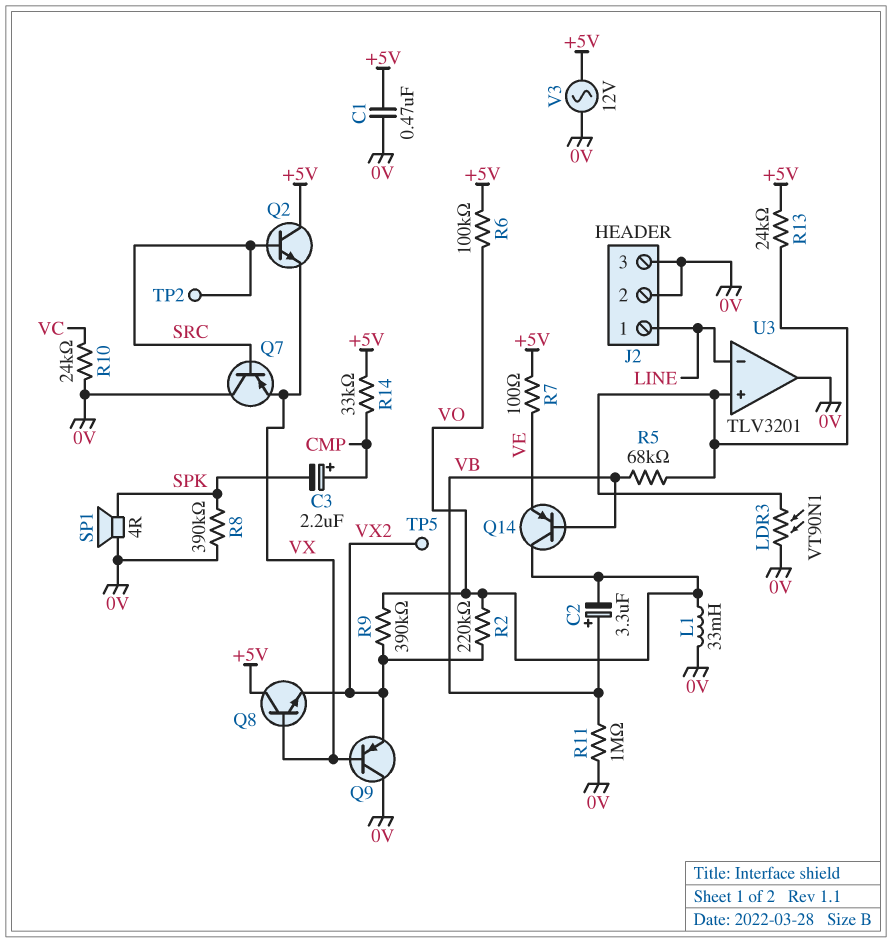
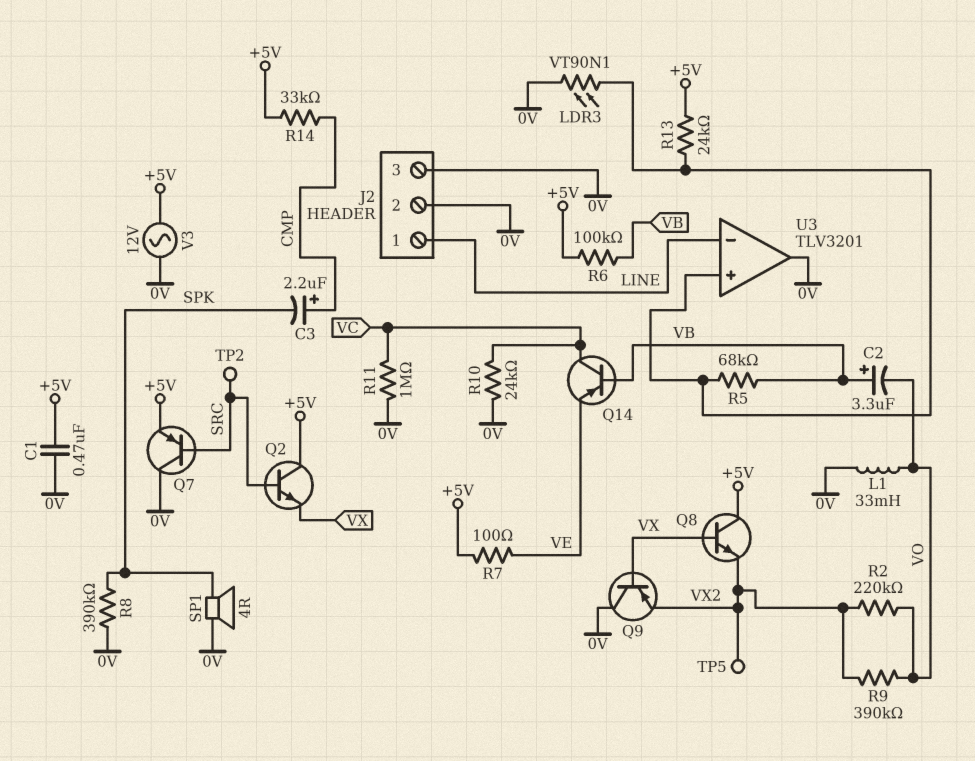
Q7: PNP (B SRC, C 0V, E VX) -> PNP (B SRC, C 0V, E +5V)
Q14: PNP (B VB, C VO, E VE) -> PNP (B VB, C VC, E VE)
R6: 100k (+5V, VO) -> 100k (+5V, VB)
R11: 1M (0V, VB) -> 1M (0V, VC)

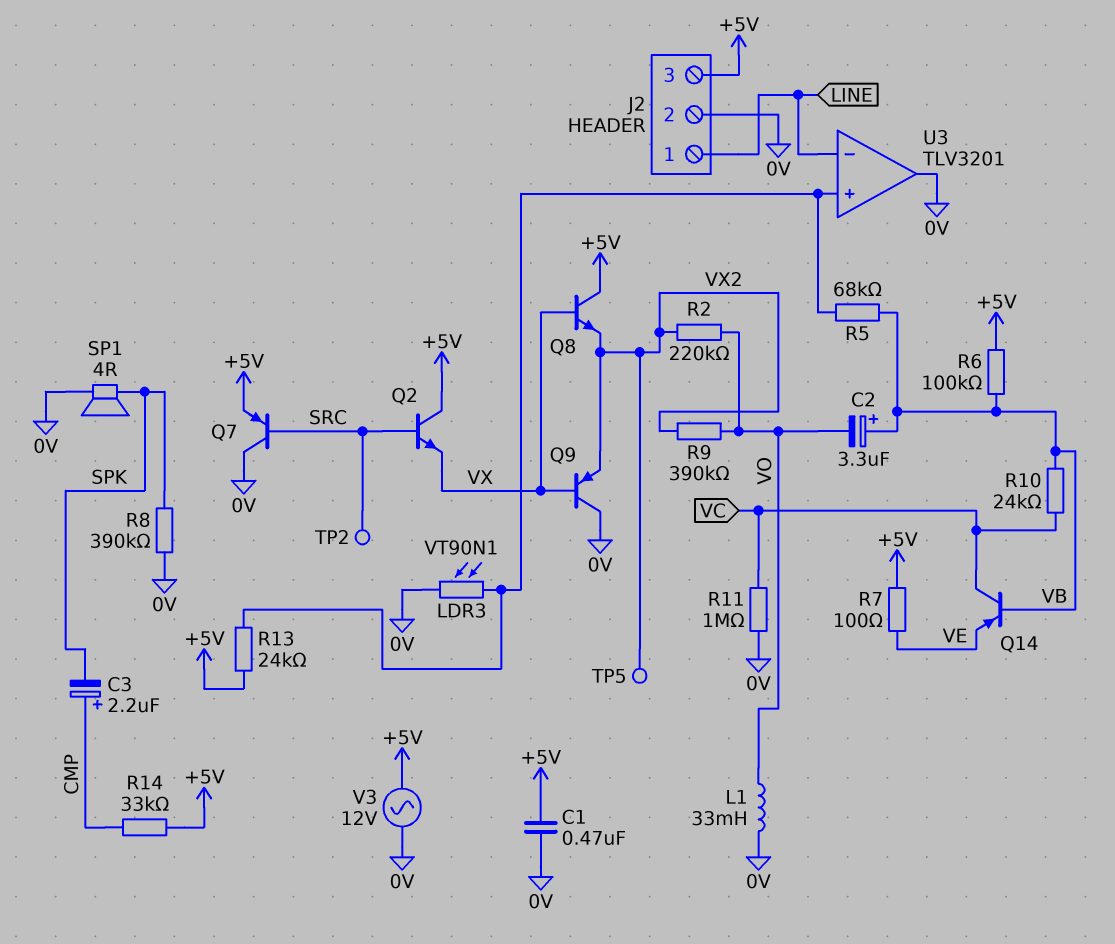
J2 pin 3: 0V -> +5V
R10: 24k (0V, VC) -> 24k (VB, VC)

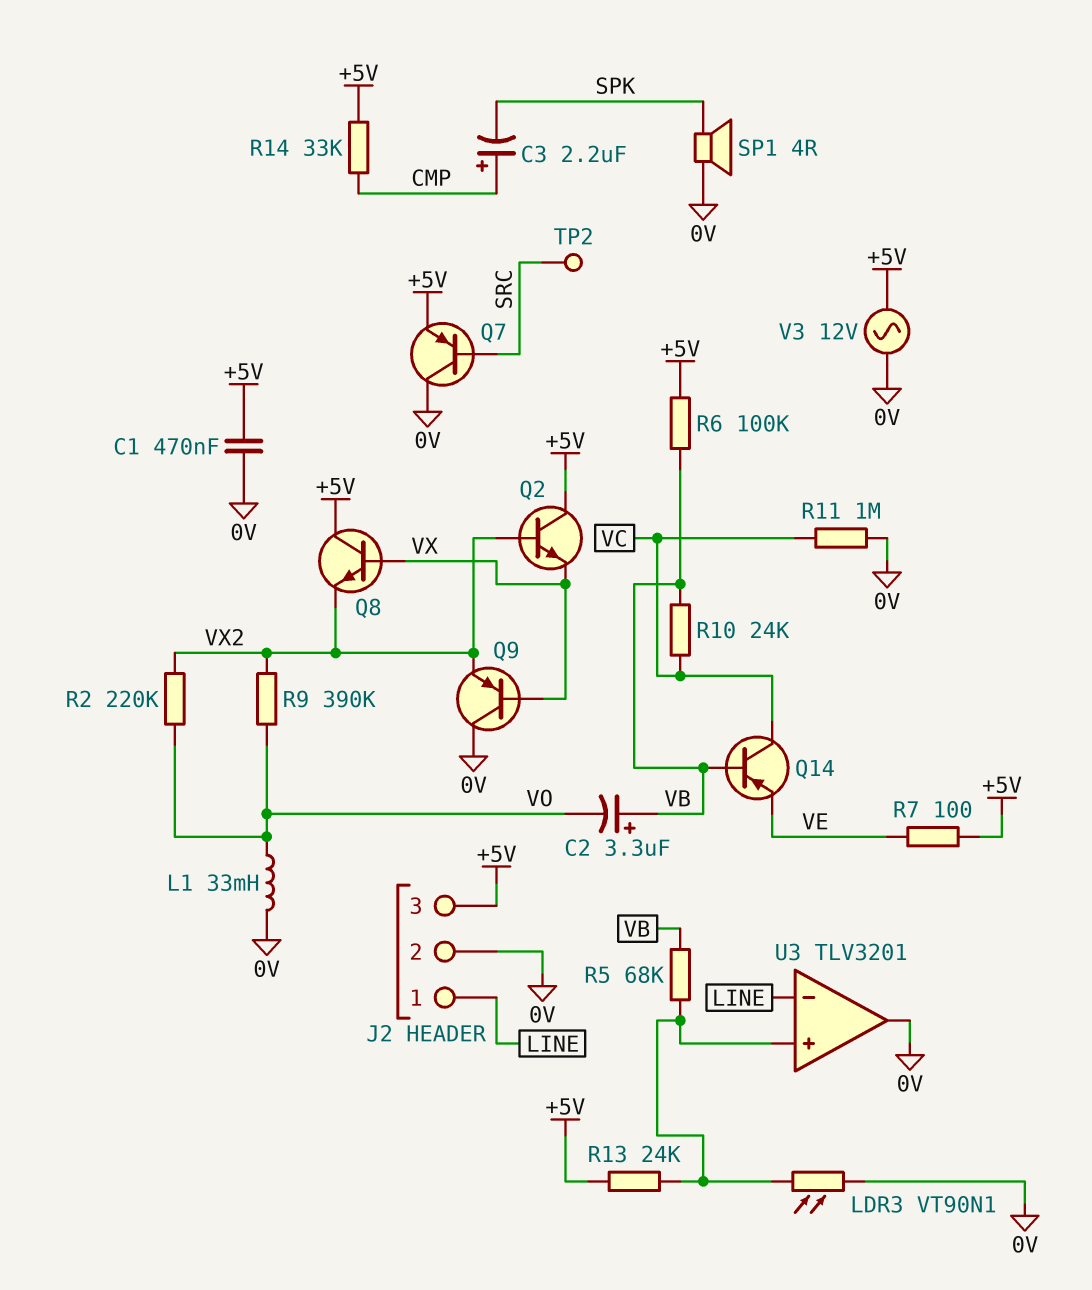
Q2: NPN (B SRC, C +5V, E VX) -> NPN (B VX2, C +5V, E VX)
R8: 390k (0V, SPK) -> none
TP5: test point (VX2) -> none

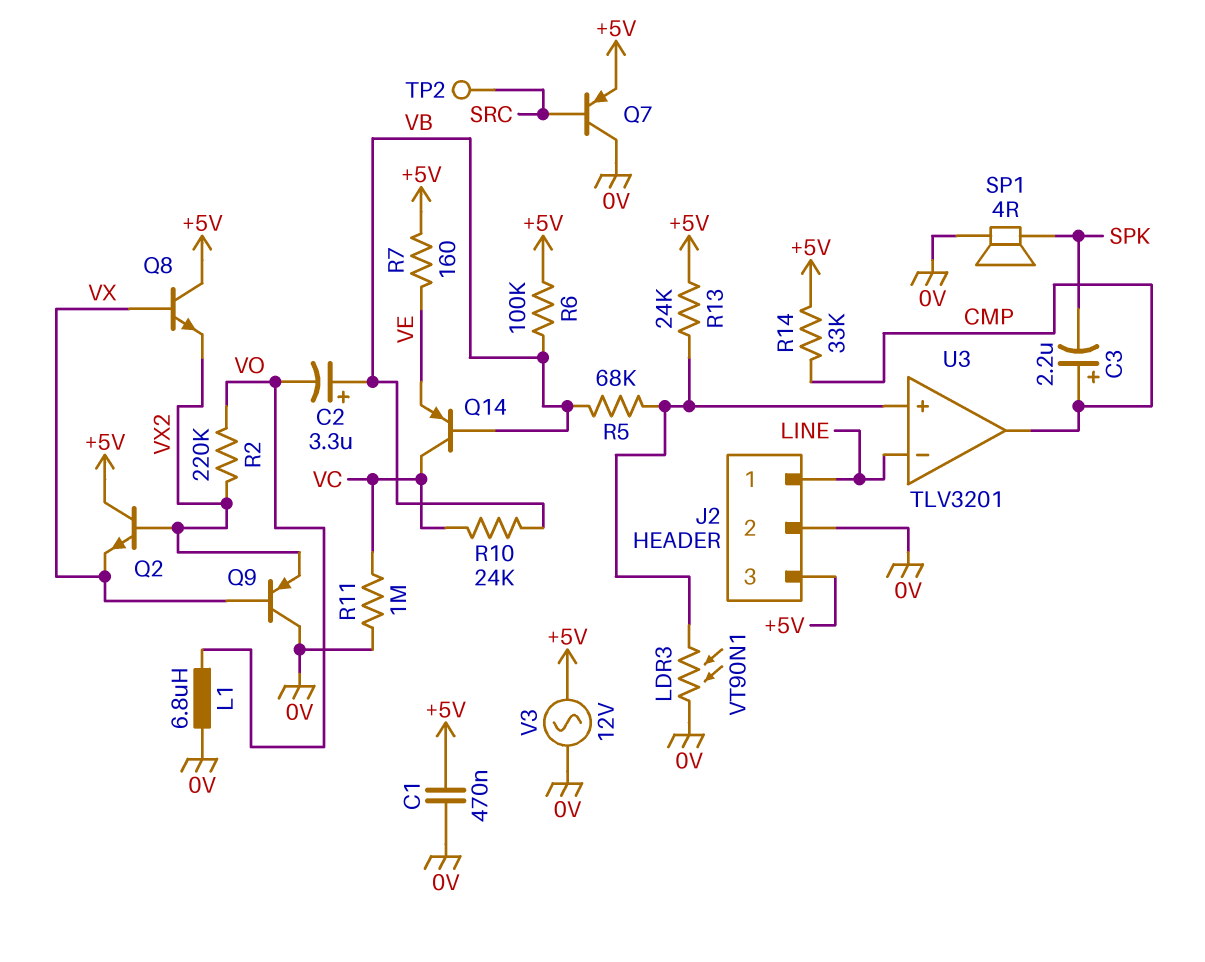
L1: 33mH (0V, VO) -> 6.8uH (0V, VO)
R7: 100 (+5V, VE) -> 160 (+5V, VE)
R9: 390k (VO, VX2) -> none
U3 pin out: 0V -> CMP

